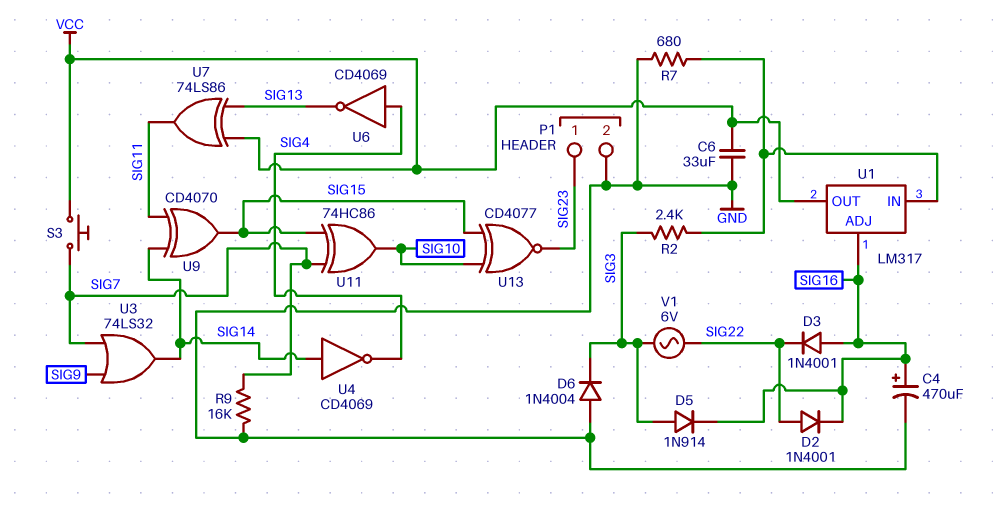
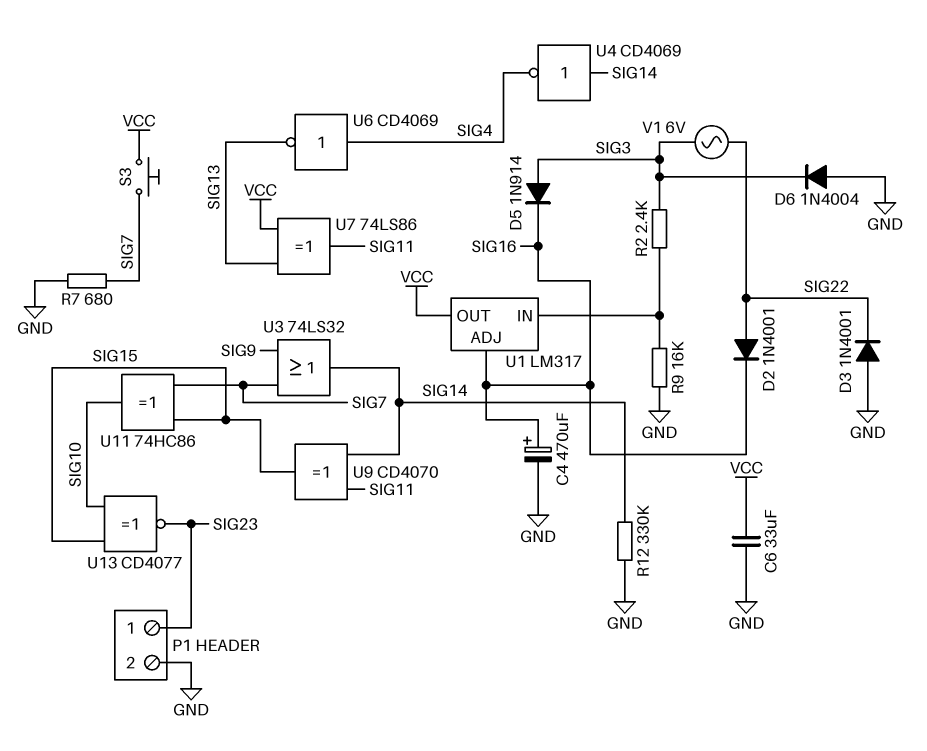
D3: diode 1N4001 (A SIG16, K SIG22) -> diode 1N4001 (A GND, K SIG22)
R7: 680 (GND, U1/IN) -> 680 (GND, SIG7)
R9: 16k (GND, SIG7) -> 16k (GND, U1/IN)
R12: none -> 330k (GND, SIG14)

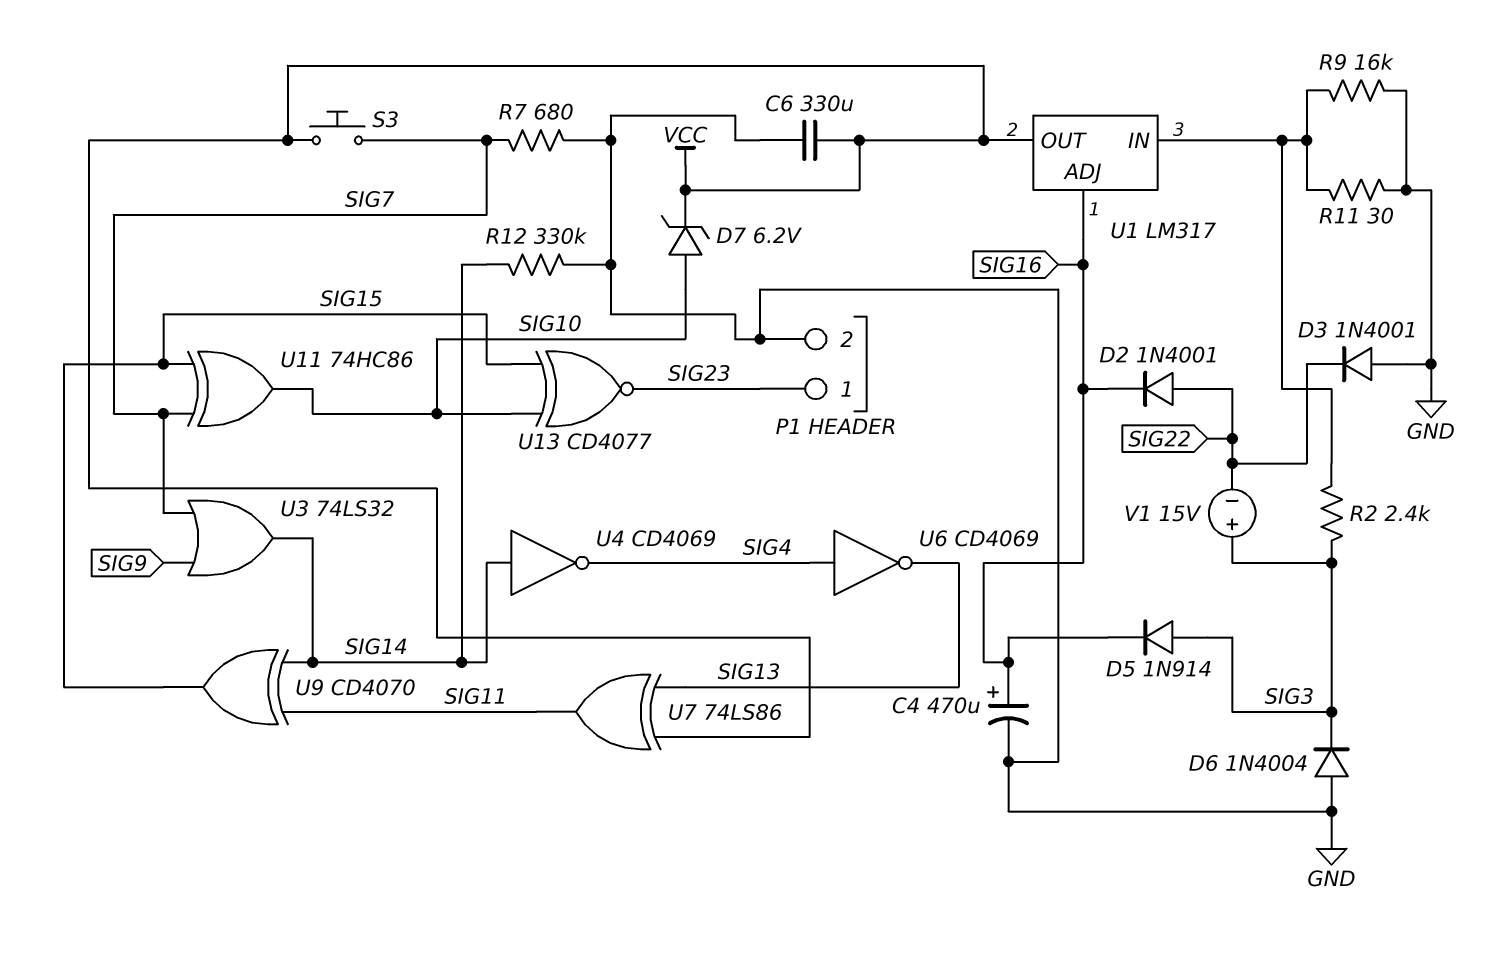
C6: 33uF (GND, VCC) -> 330uF (GND, VCC)
D7: none -> zener 6.2V (A SIG10, K VCC)
R11: none -> 30 (GND, U1/IN)
V1: AC 6V (SIG3, SIG22) -> 15V (plus SIG3, minus SIG22)

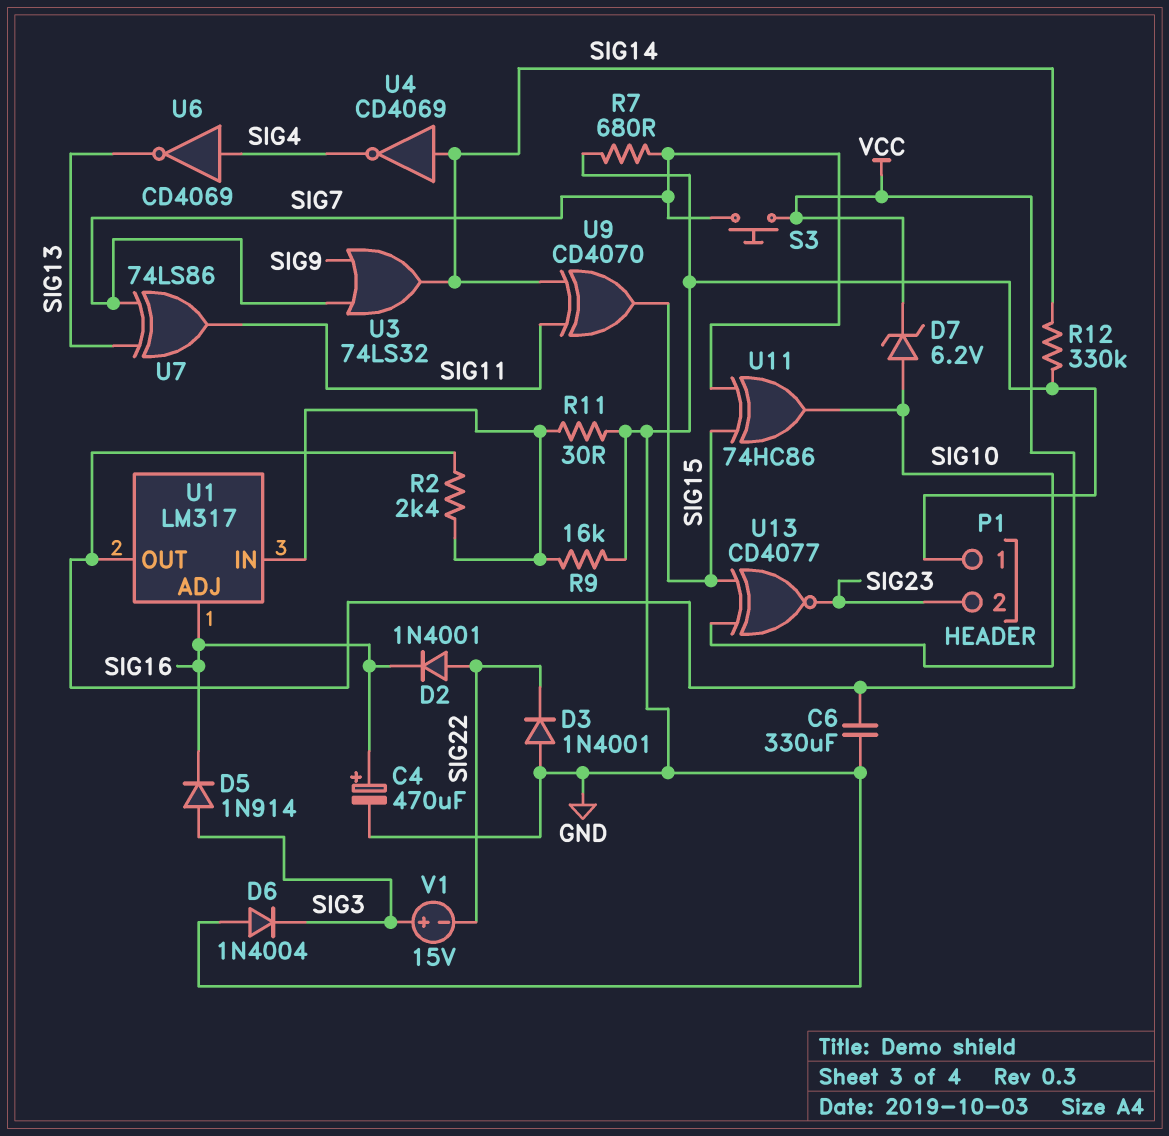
P1 pin 1: SIG23 -> GND
P1 pin 2: GND -> SIG23
R2: 2.4k (SIG3, U1/IN) -> 2.4k (U1/IN, VCC)
U7: XOR 74LS86 (in SIG13, in VCC, out SIG11) -> XOR 74LS86 (in SIG7, in SIG13, out SIG11)

